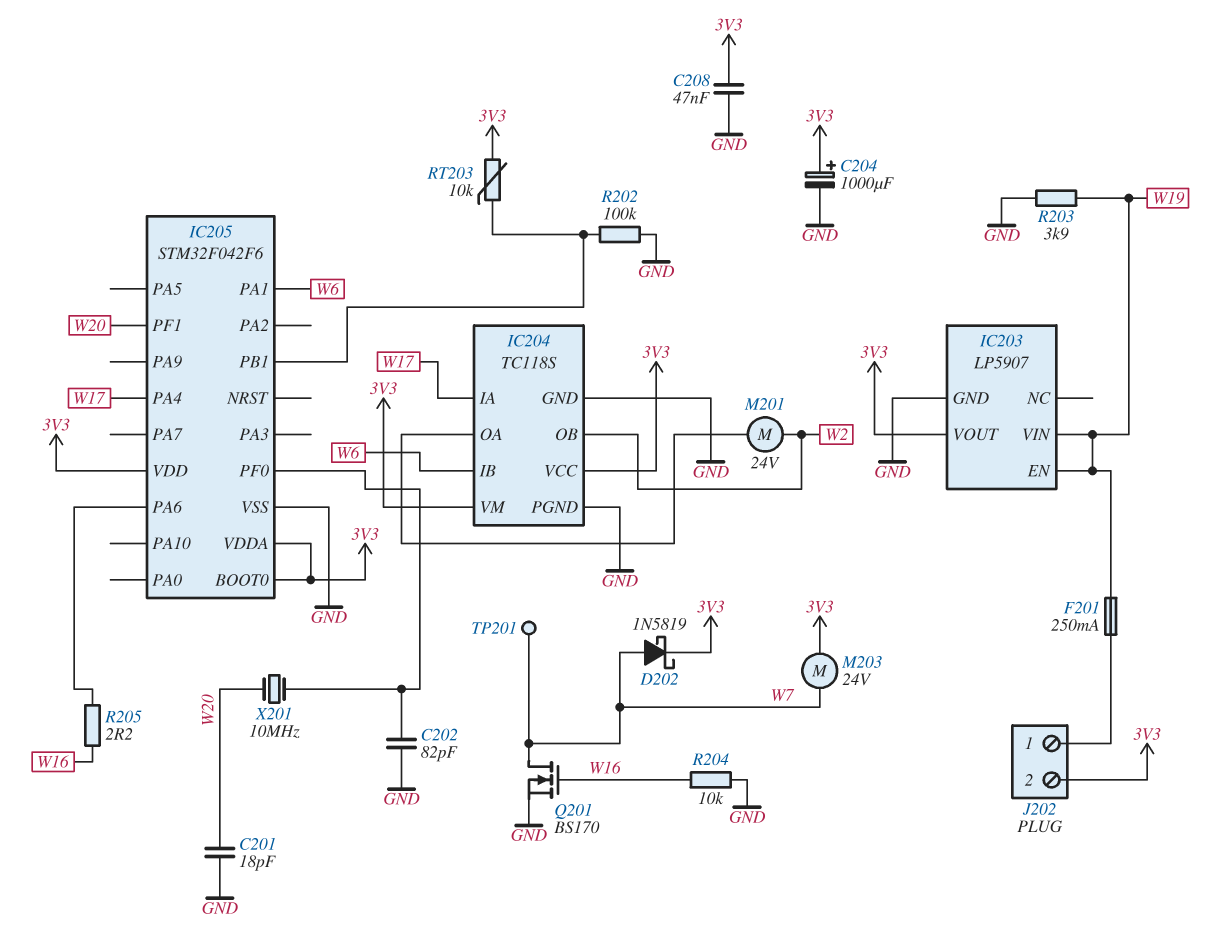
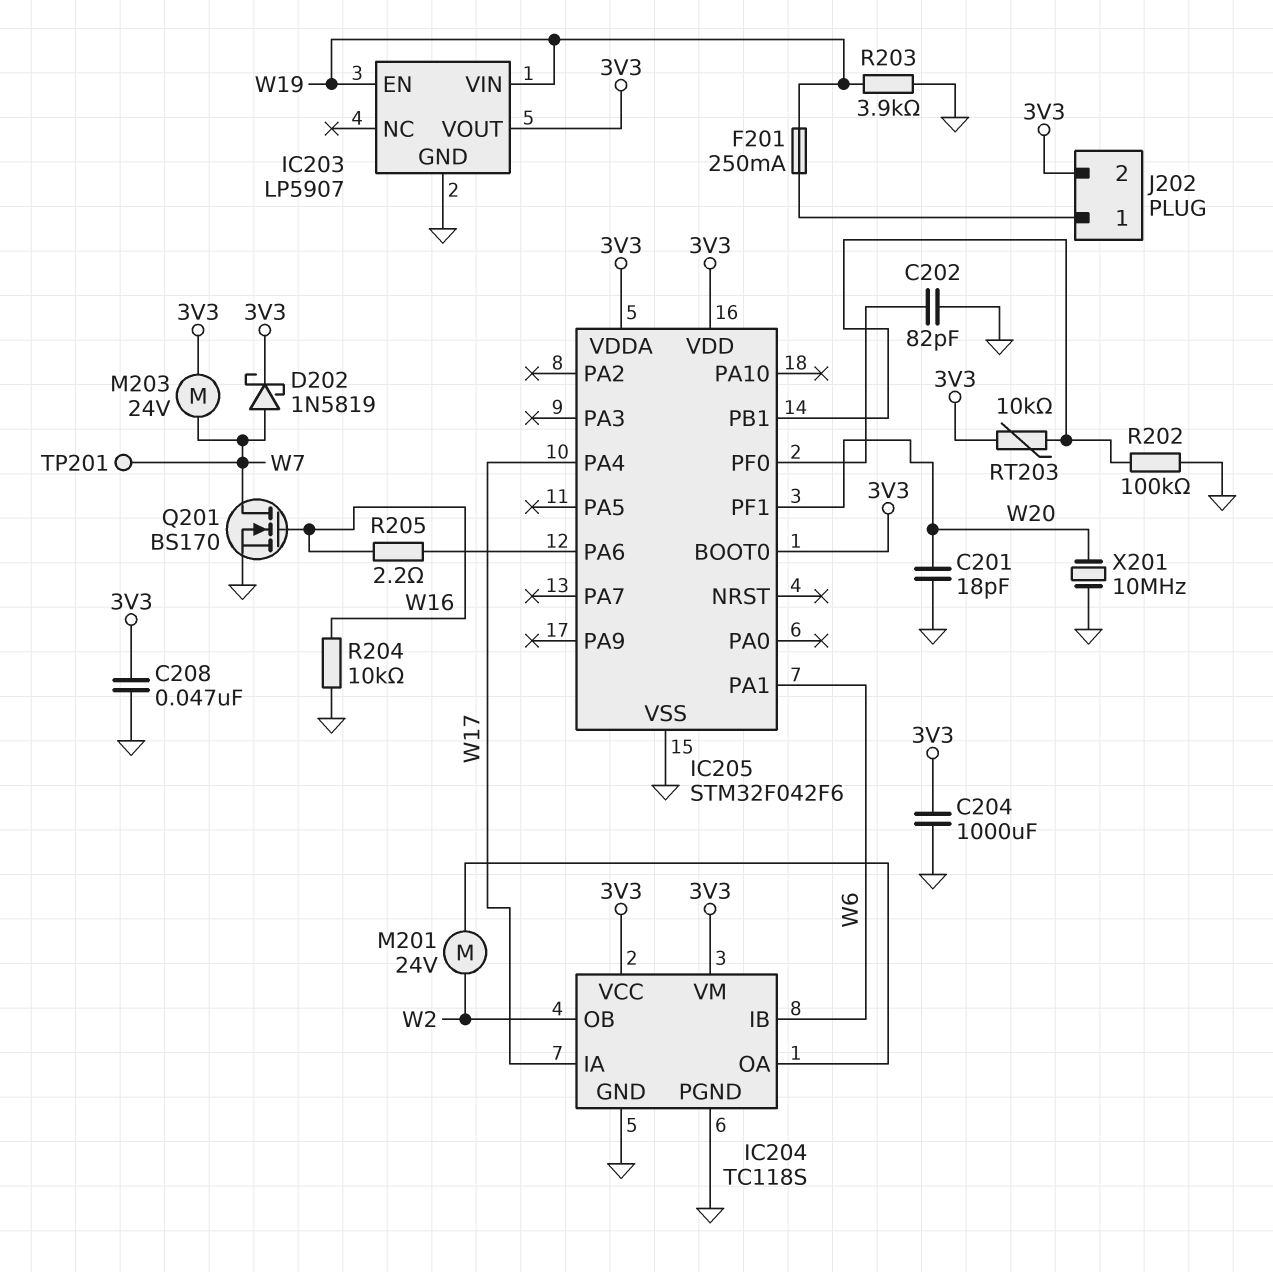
C204: 1000uF (plus 3V3, minus GND) -> 1000uF (3V3, GND)
X201: 10MHz (IC205/PF0, W20) -> 10MHz (GND, W20)

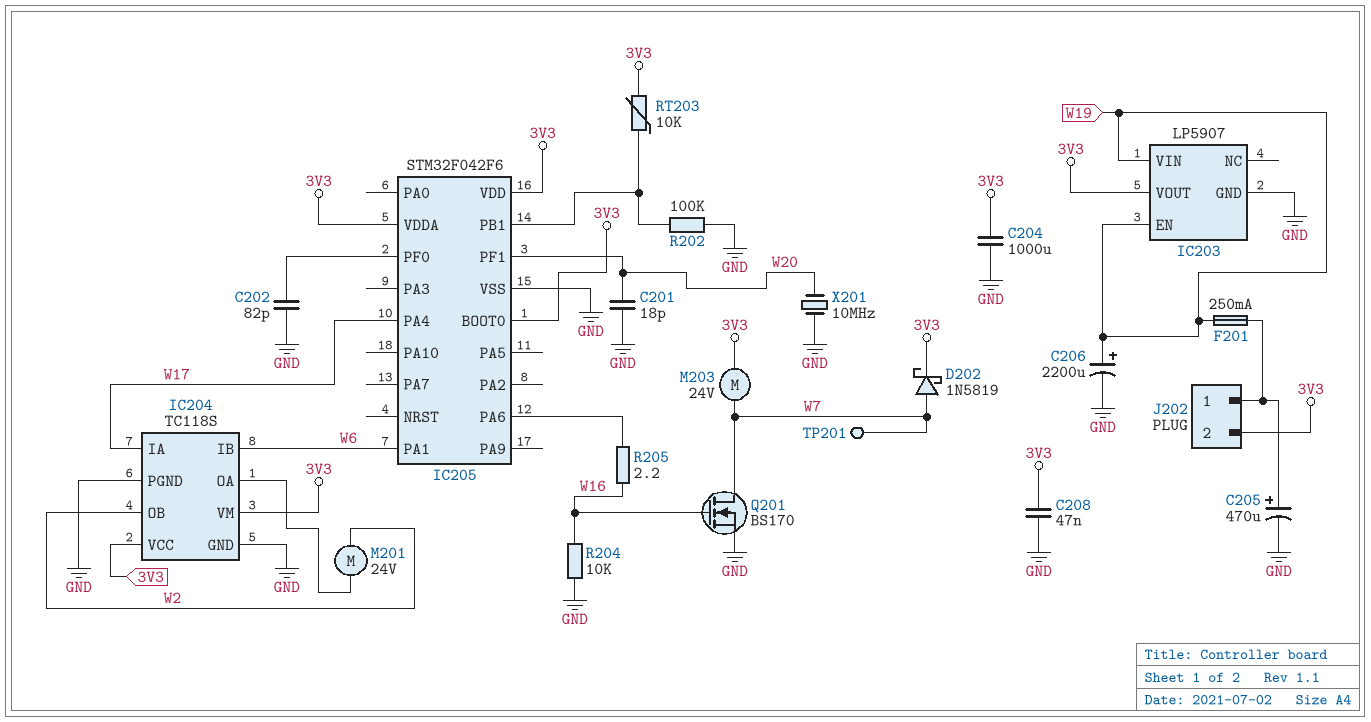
C205: none -> 470uF (plus J202/1, minus GND)
C206: none -> 2200uF (plus W19, minus GND)
R203: 3.9k (GND, W19) -> none

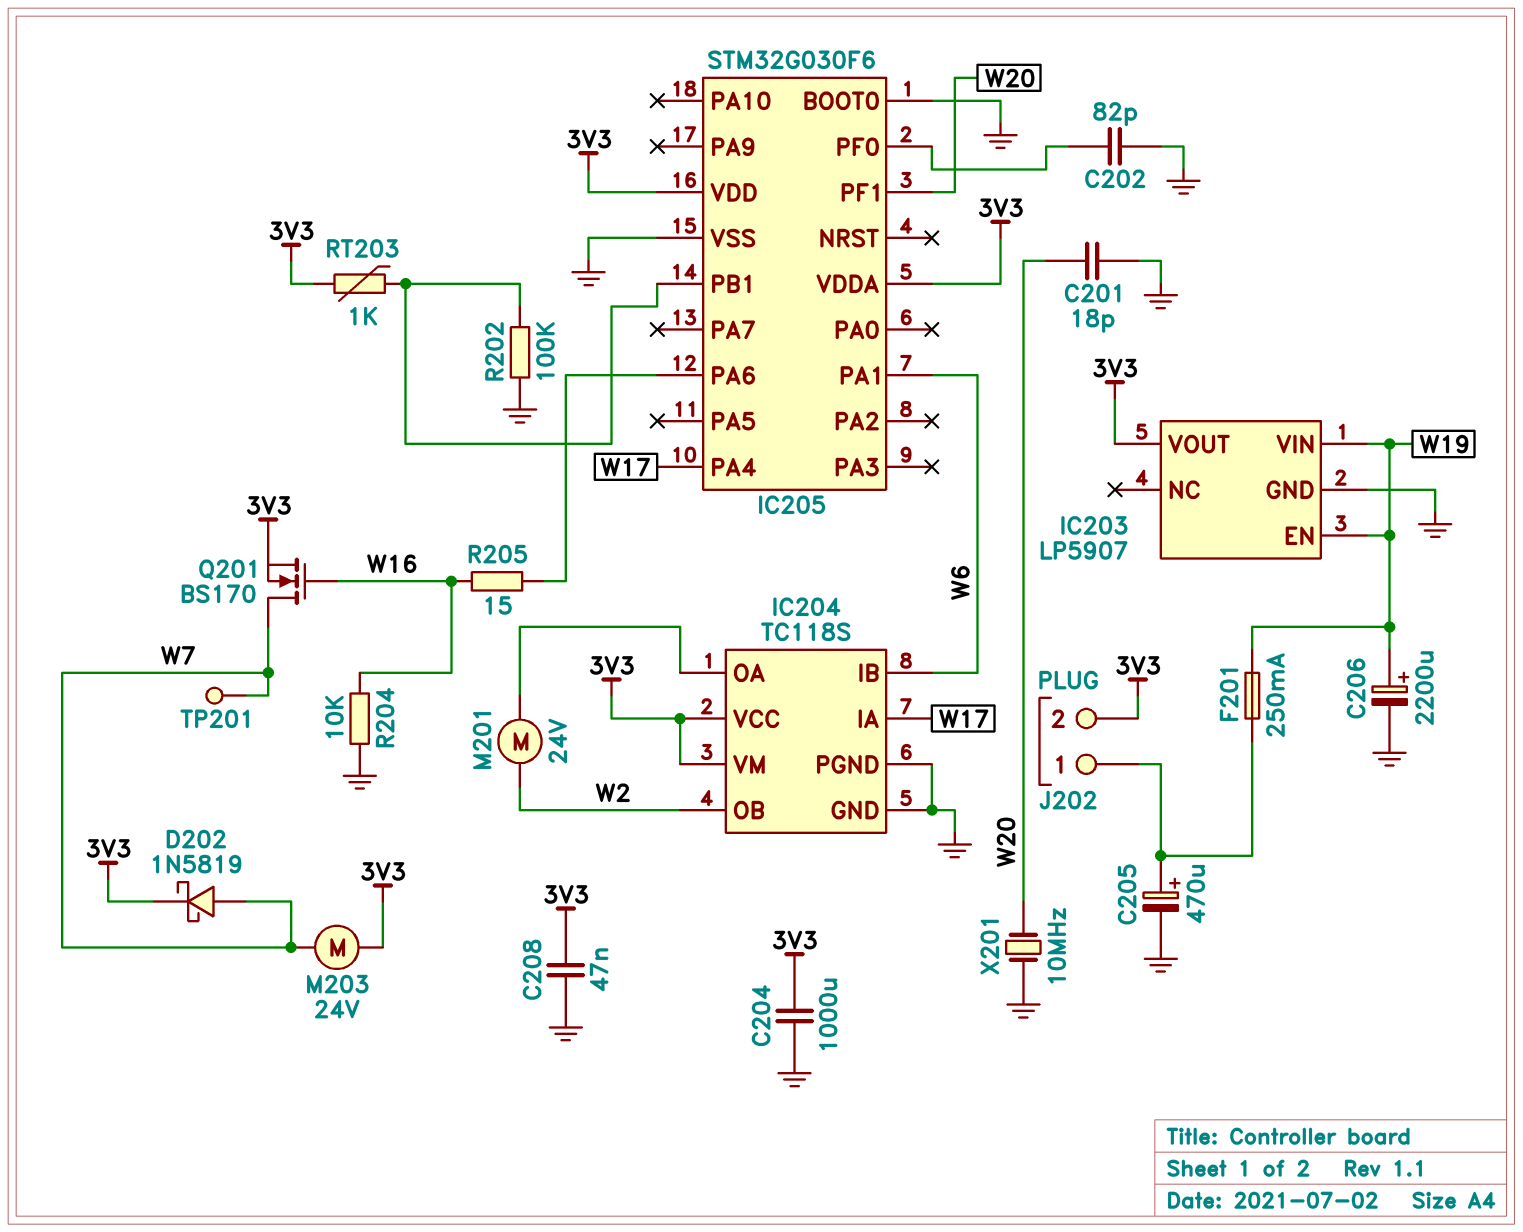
IC205: STM32F042F6 -> STM32G030F6
IC205 pin BOOT0: 3V3 -> GND
Q201: NMOS BS170 (G W16, D W7, S GND) -> NMOS BS170 (G W16, D W7, S 3V3)
R205: 2.2 (IC205/PA6, W16) -> 15 (IC205/PA6, W16)
RT203: 10k (3V3, IC205/PB1) -> 1k (3V3, IC205/PB1)

